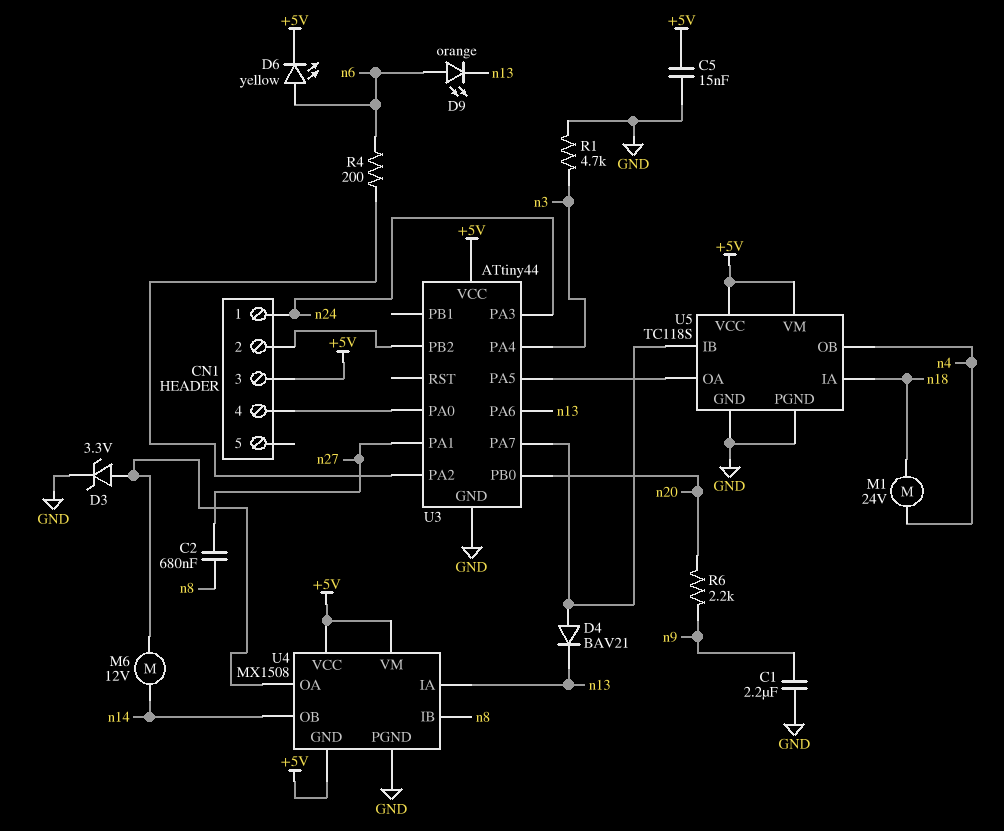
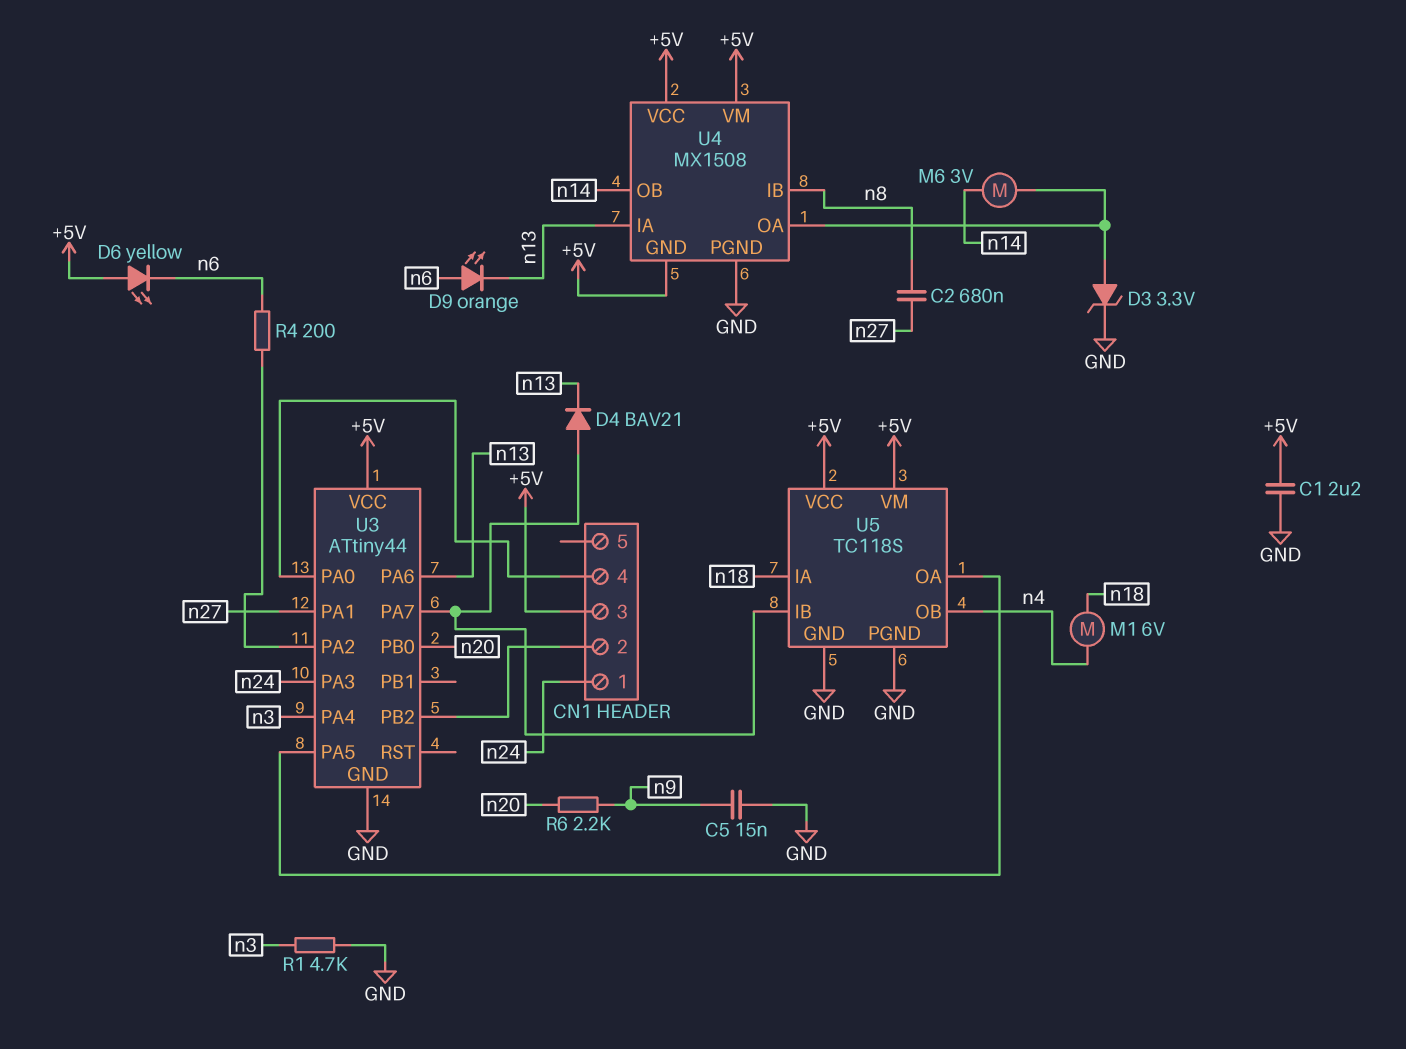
C1: 2.2uF (GND, n9) -> 2.2uF (+5V, GND)
C5: 15nF (+5V, GND) -> 15nF (GND, n9)
D6: LED yellow (A n6, K +5V) -> LED yellow (A +5V, K n6)
M1: motor 24V (n4, n18) -> motor 6V (n4, n18)
M6: motor 12V (U4/OA, n14) -> motor 3V (U4/OA, n14)

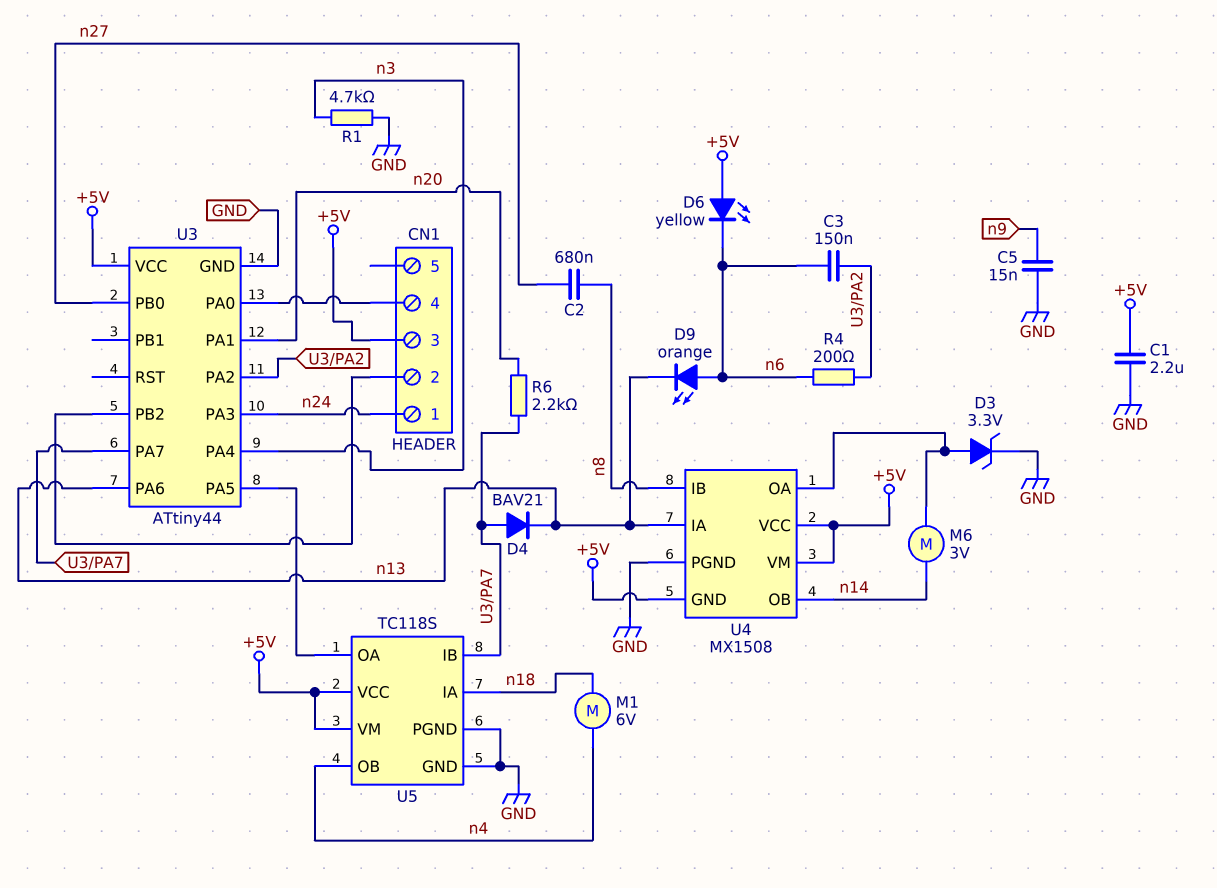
C3: none -> 150nF (U3/PA2, n6)
R6: 2.2k (n9, n20) -> 2.2k (U3/PA7, n20)
U3 pin PA1: n27 -> n20
U3 pin PB0: n20 -> n27

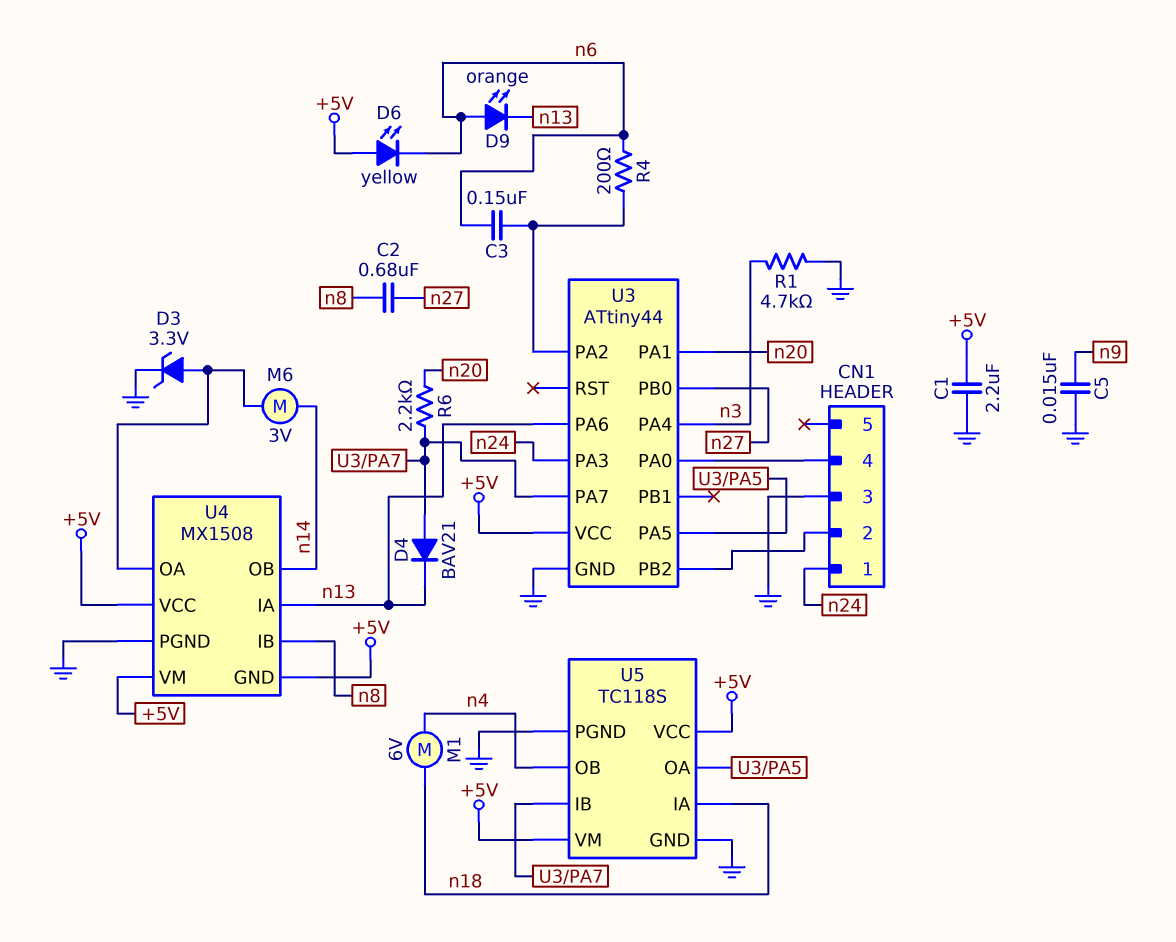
CN1 pin 3: +5V -> GND

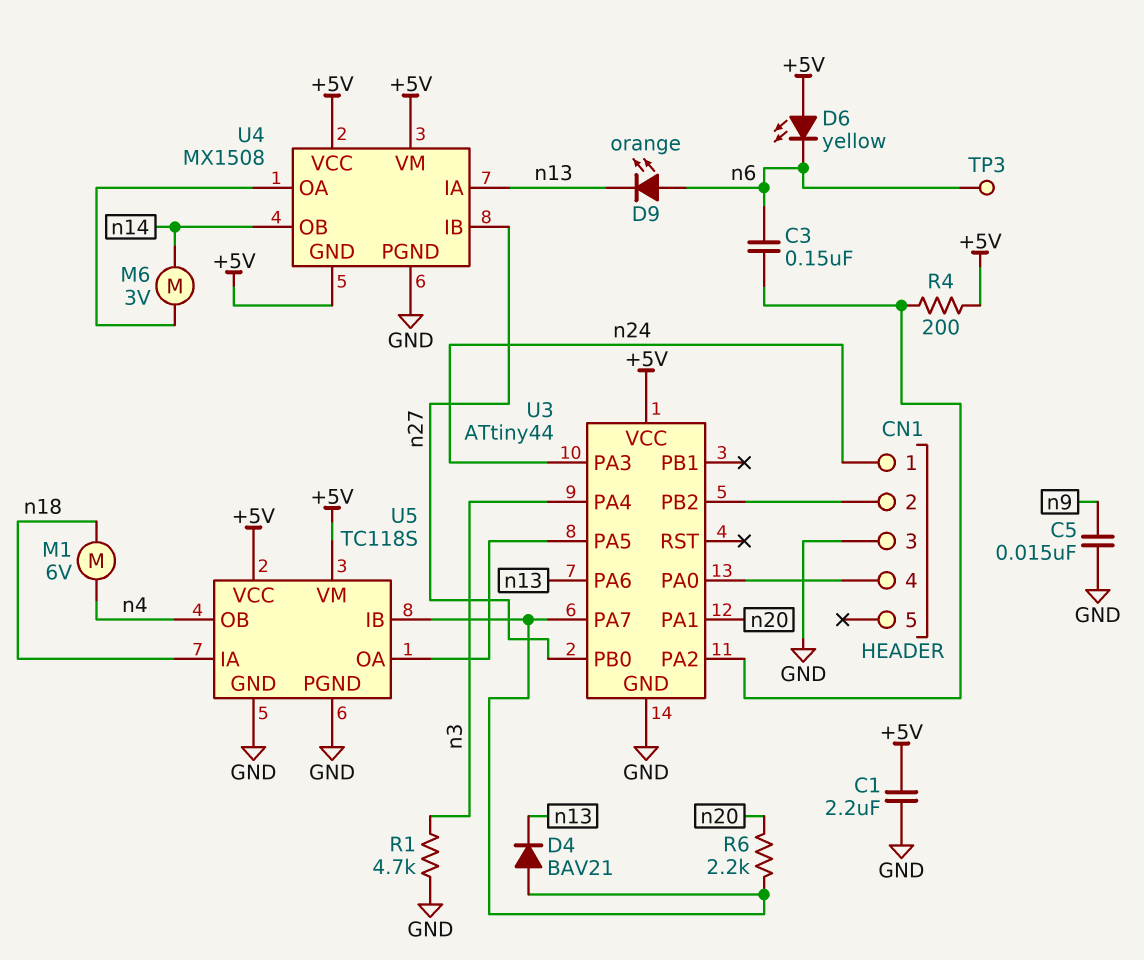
C2: 680nF (n8, n27) -> none
D3: zener 3.3V (A U4/OA, K GND) -> none
R4: 200 (U3/PA2, n6) -> 200 (+5V, U3/PA2)
TP3: none -> test point (n6)
U4 pin IB: n8 -> n27

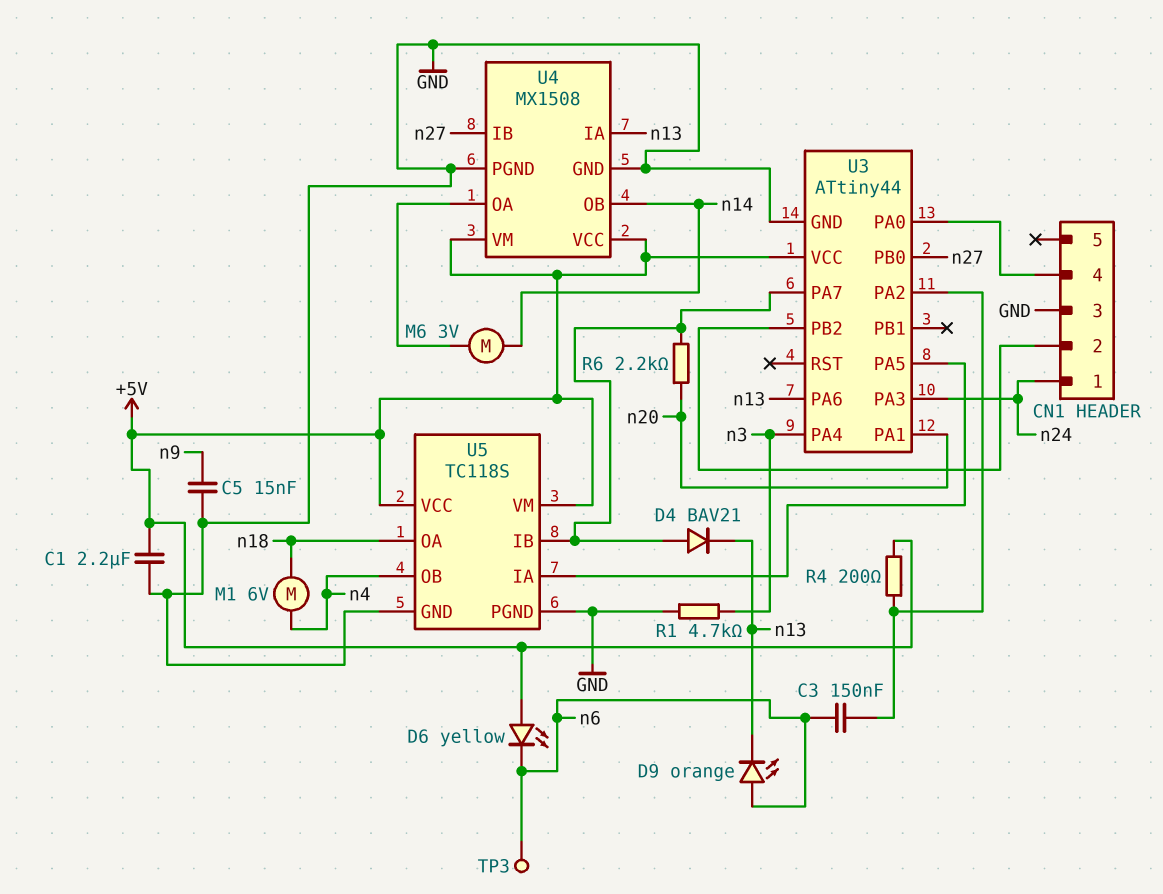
U4 pin GND: +5V -> GND
U5 pin IA: n18 -> U3/PA5
U5 pin OA: U3/PA5 -> n18

